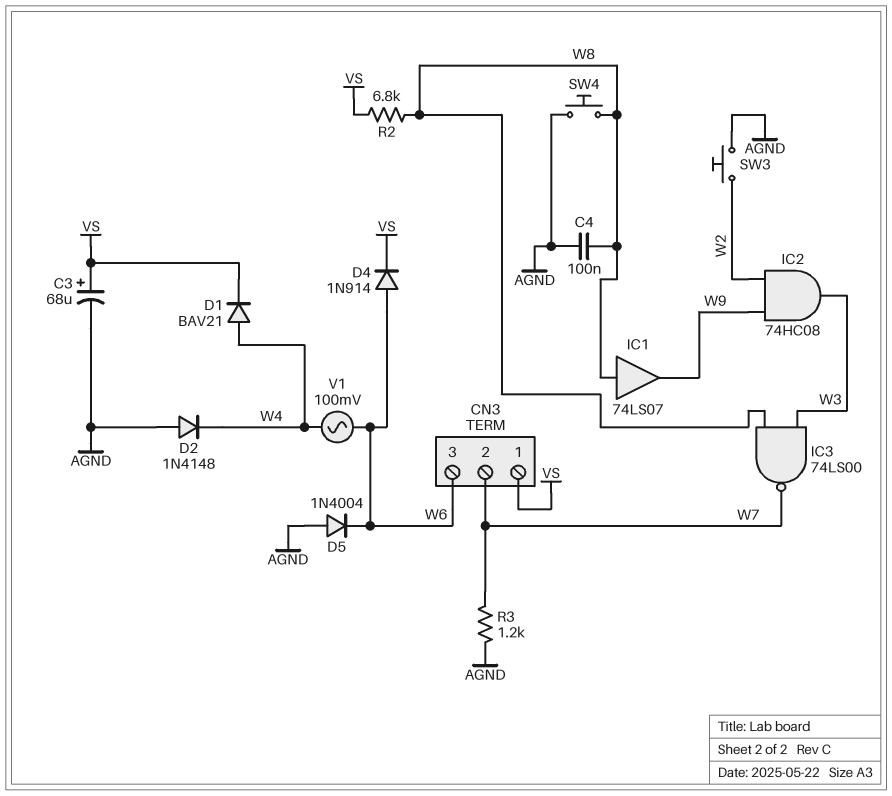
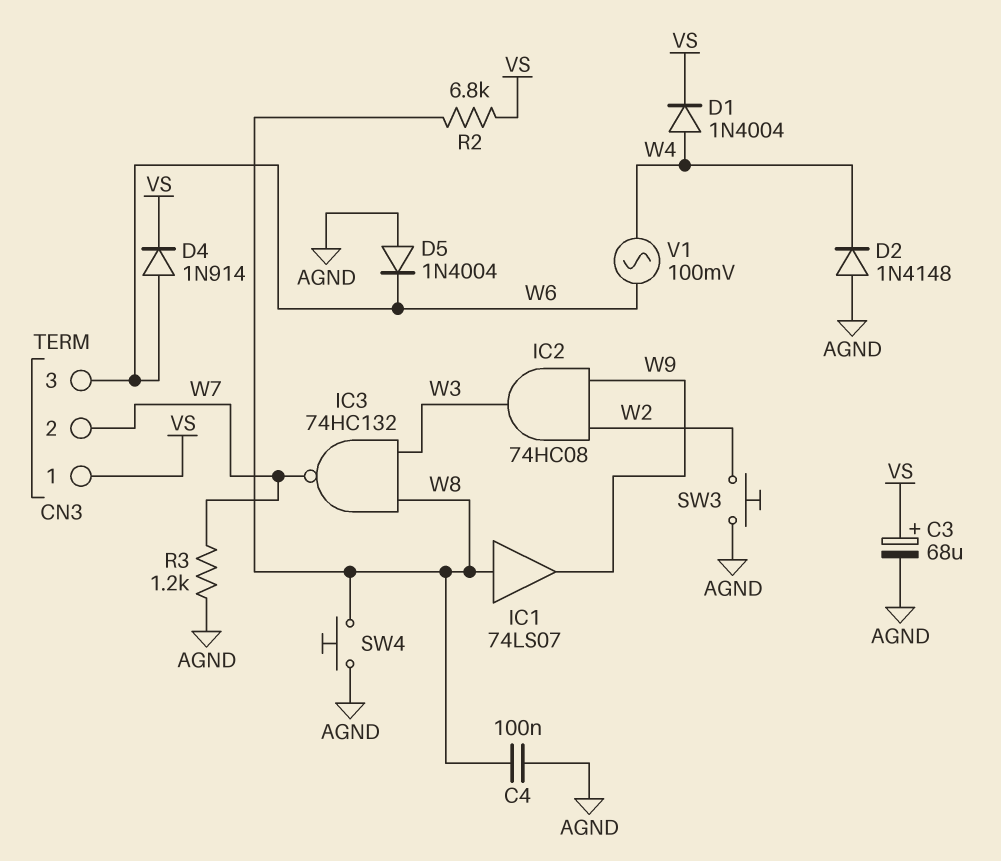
D1: diode BAV21 (A W4, K VS) -> diode 1N4004 (A W4, K VS)
IC3: NAND 74LS00 (in W3, in W8, out W7) -> NAND 74HC132 (in W3, in W8, out W7)

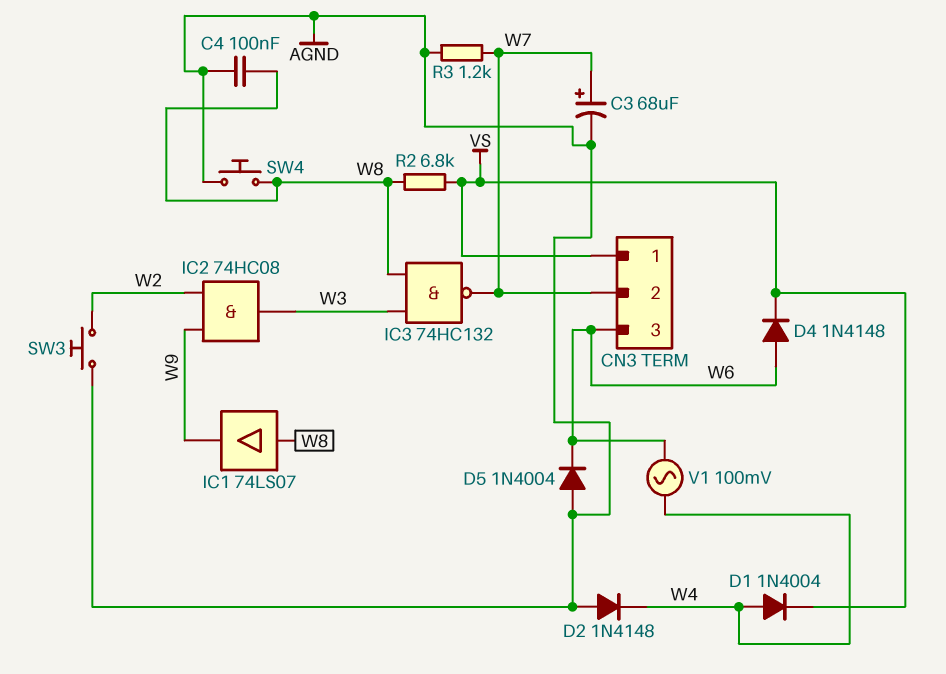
C3: 68uF (plus VS, minus AGND) -> 68uF (plus W7, minus AGND)
D4: diode 1N914 (A W6, K VS) -> diode 1N4148 (A W6, K VS)

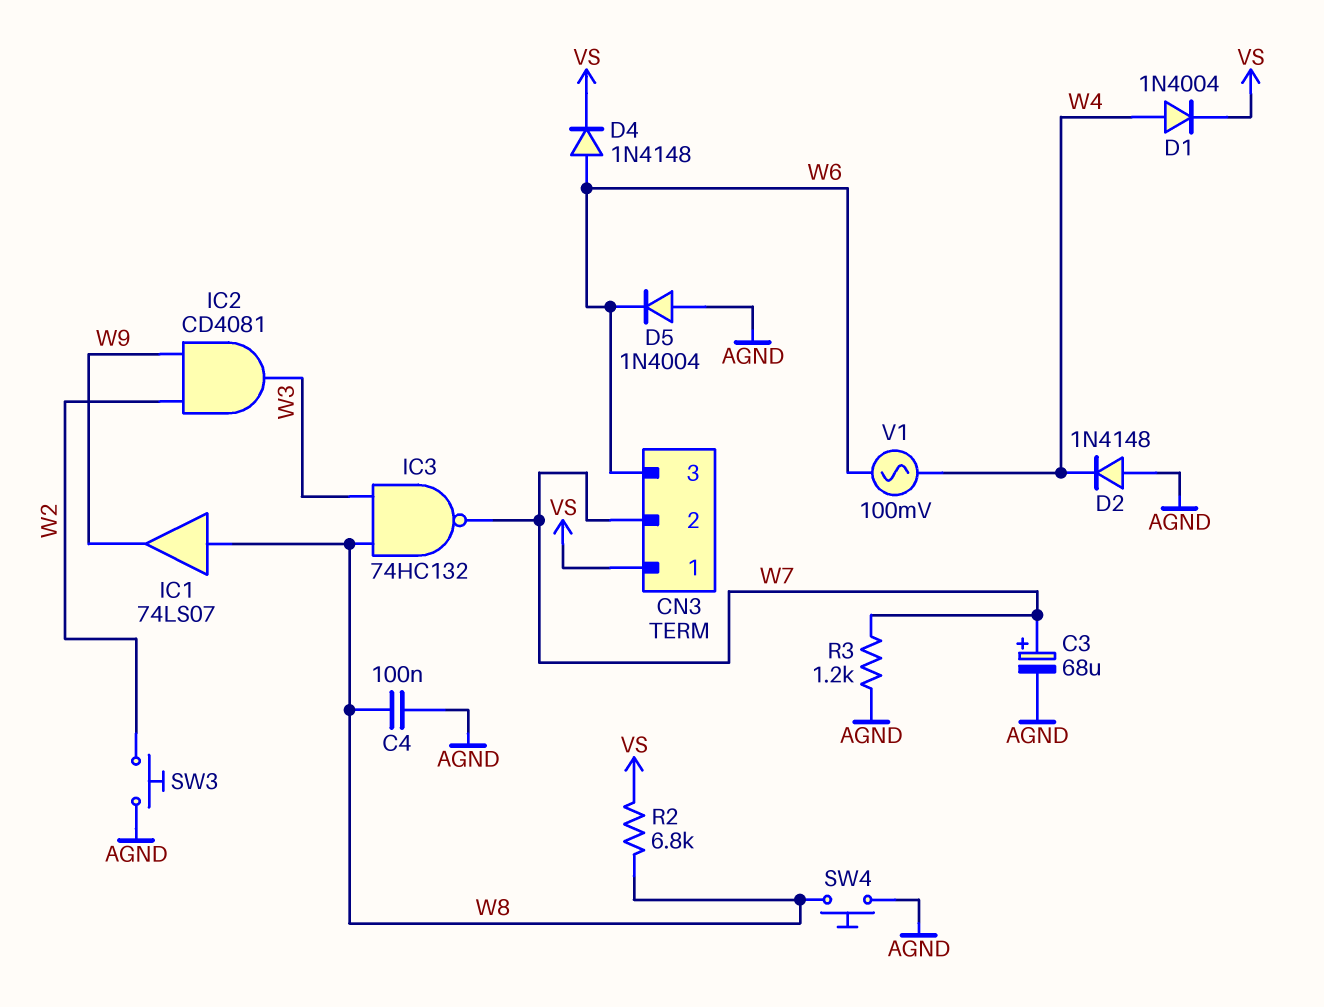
IC2: AND 74HC08 (in W2, in W9, out W3) -> AND CD4081 (in W2, in W9, out W3)

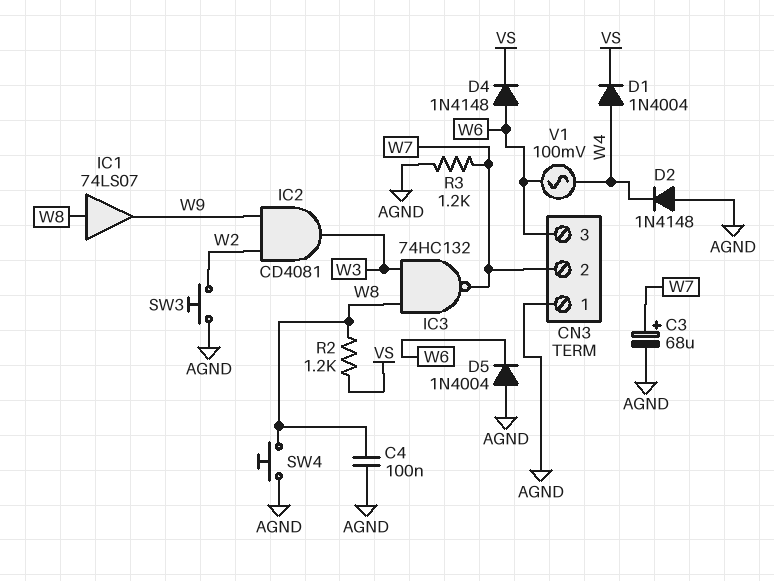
CN3 pin 1: VS -> AGND
R2: 6.8k (VS, W8) -> 1.2k (VS, W8)

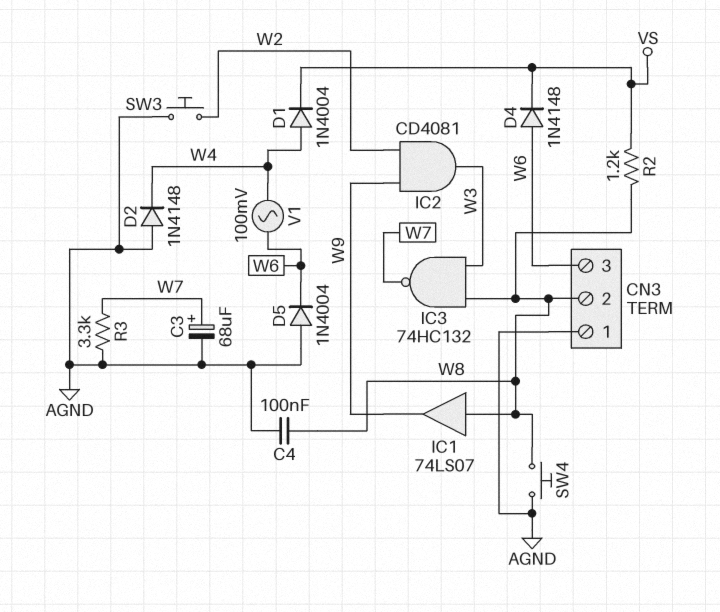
CN3 pin 2: W7 -> W8
R3: 1.2k (AGND, W7) -> 3.3k (AGND, W7)

